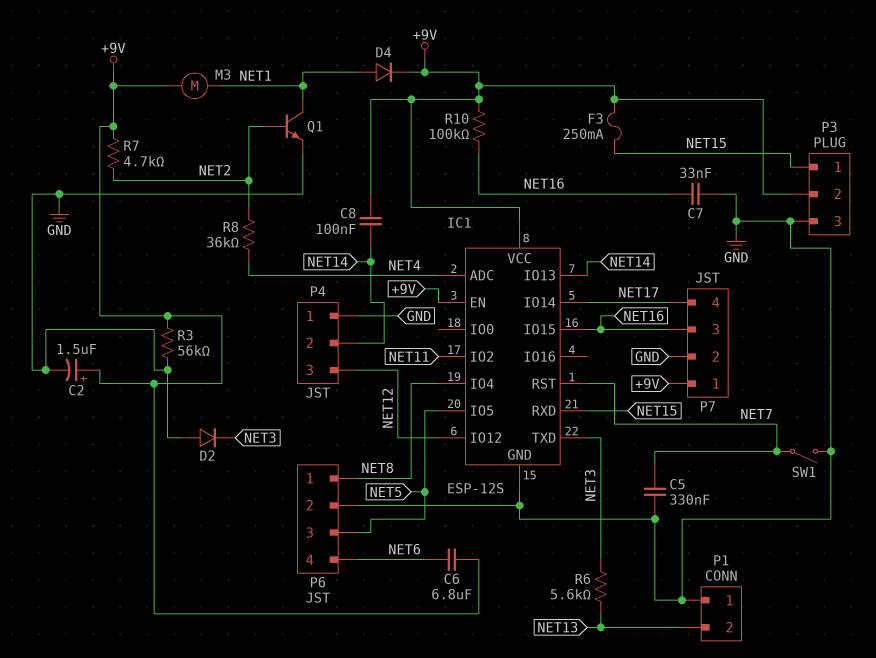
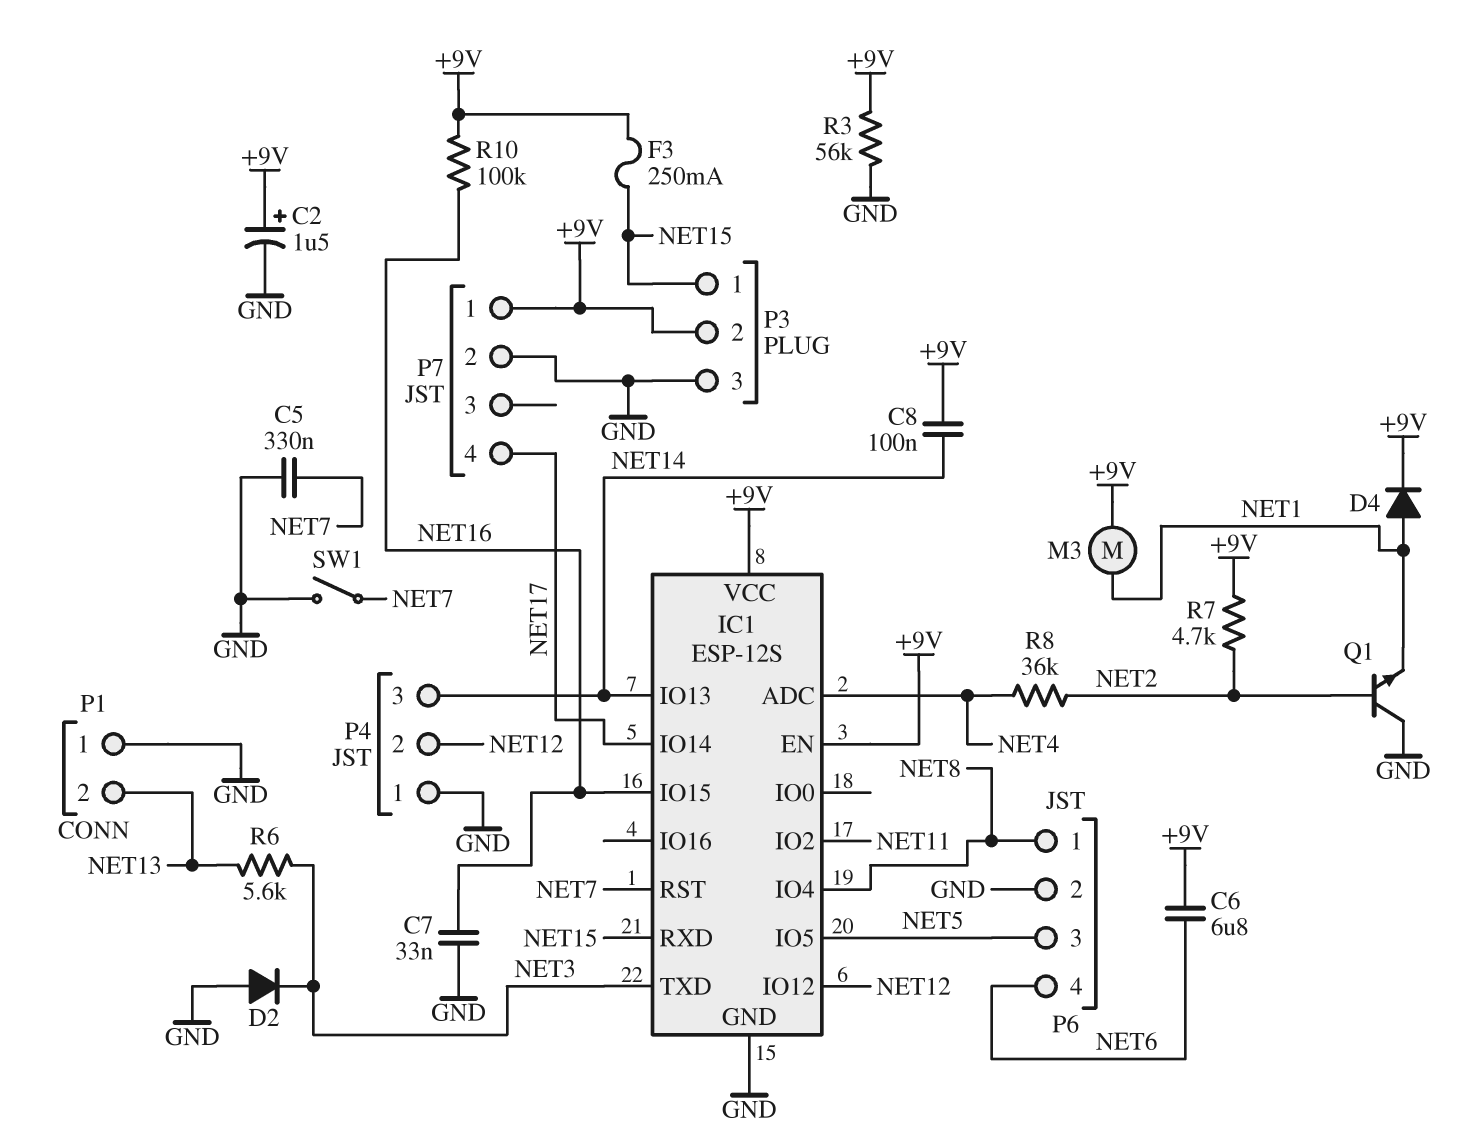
P4 pin 2: NET14 -> NET12
P4 pin 3: NET12 -> NET14
P7 pin 3: NET16 -> none
Q1: NPN (B NET2, C NET1, E GND) -> NPN (B NET2, C GND, E NET1)

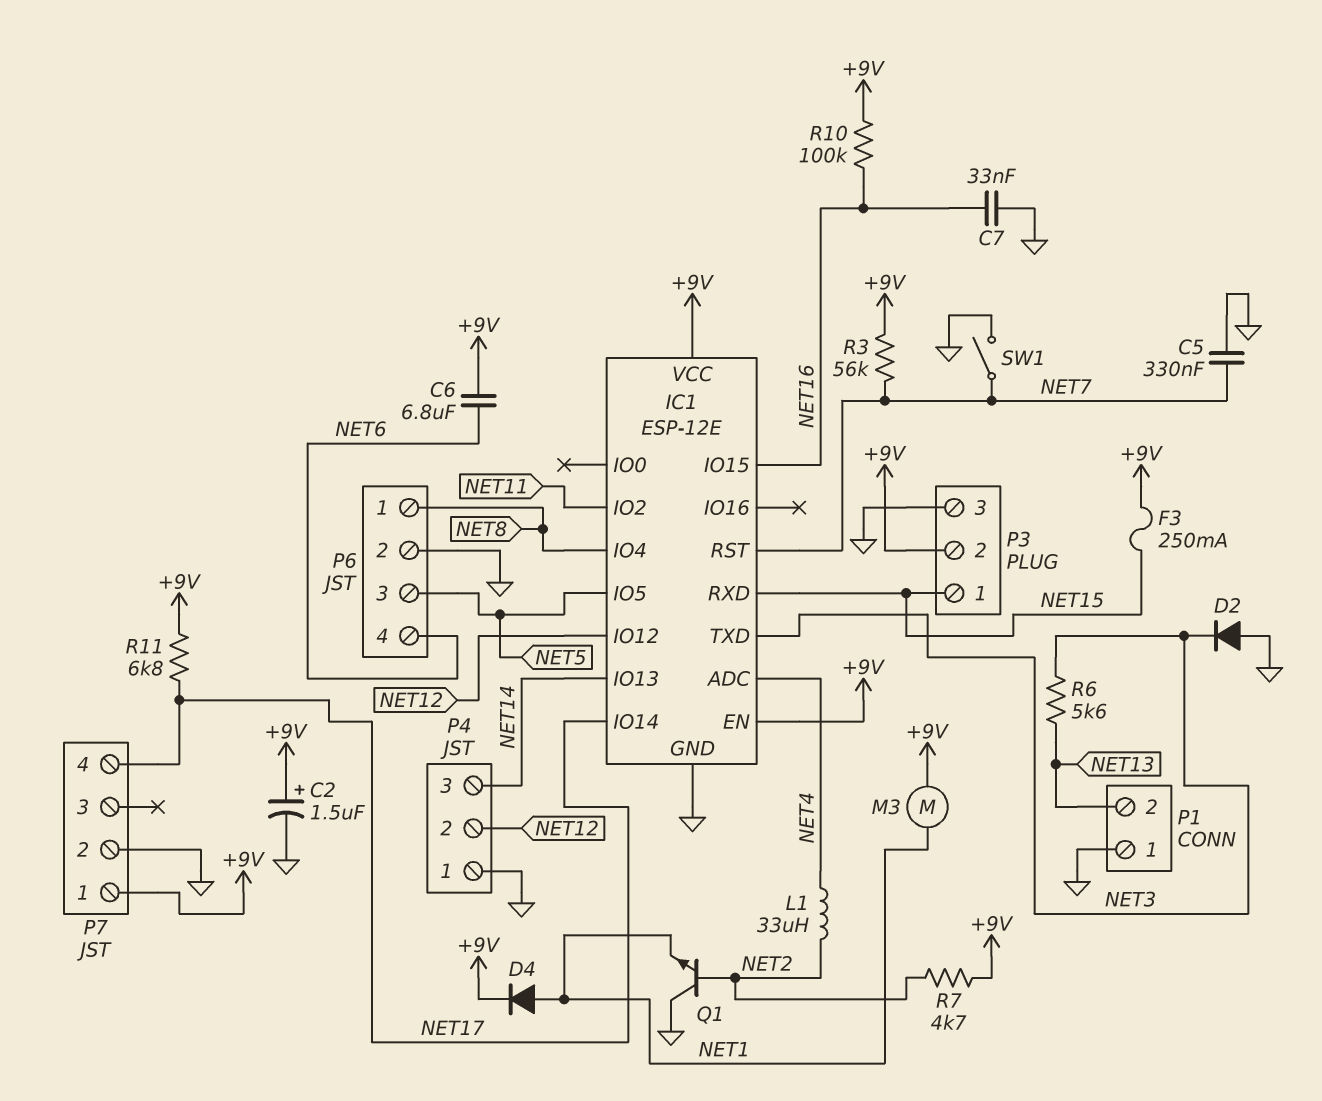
C8: 100nF (+9V, NET14) -> none
IC1: ESP-12S -> ESP-12E
L1: none -> 33uH (NET2, NET4)
R3: 56k (+9V, GND) -> 56k (+9V, NET7)
R8: 36k (NET2, NET4) -> none
R11: none -> 6.8k (+9V, NET17)

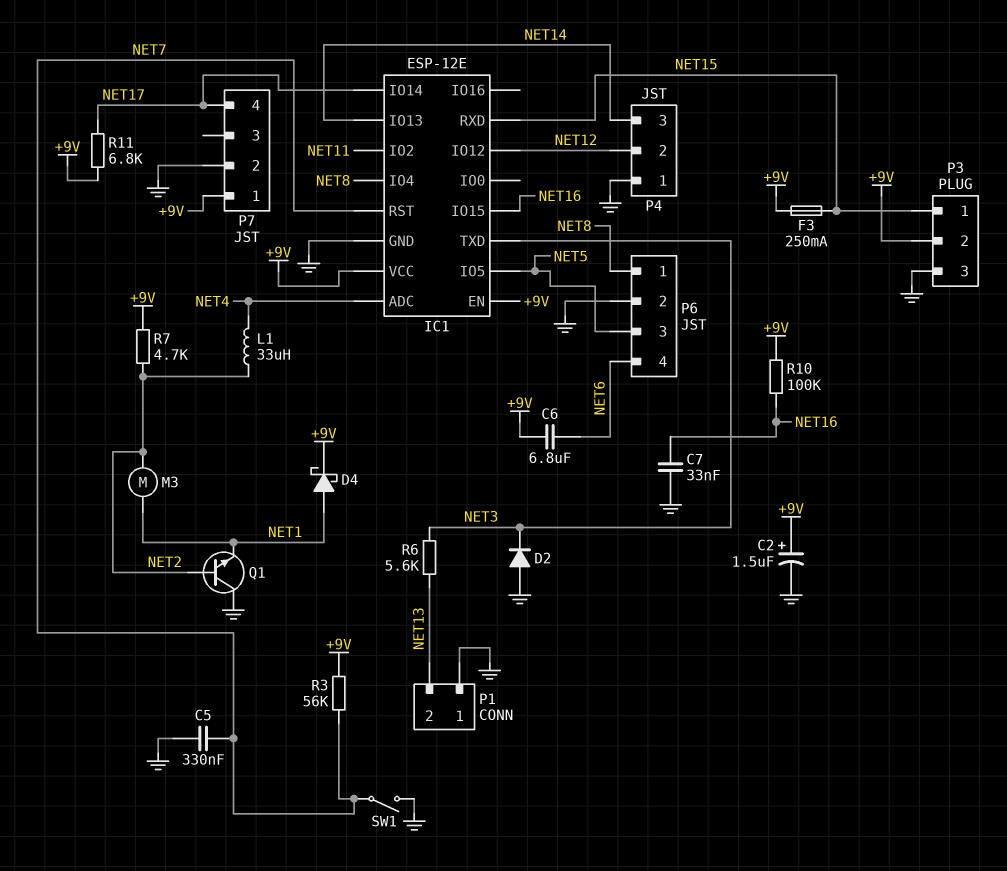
D4: diode (A NET1, K +9V) -> schottky (A NET1, K +9V)
M3: motor (+9V, NET1) -> motor (NET1, NET2)

